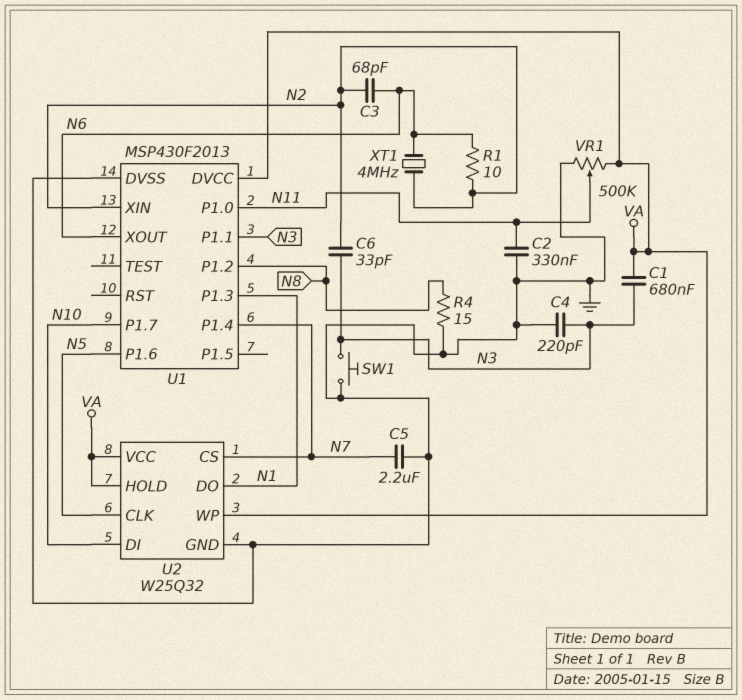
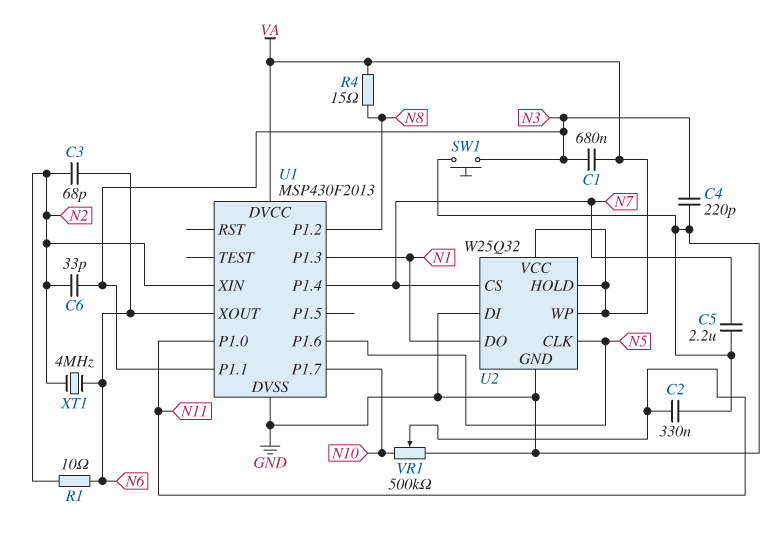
R4: 15 (GND, N8) -> 15 (N8, VA)
U2 pin DI: N10 -> GND
VR1: 500k (GND, VA, wiper N11) -> 500k (GND, N10, wiper N11)

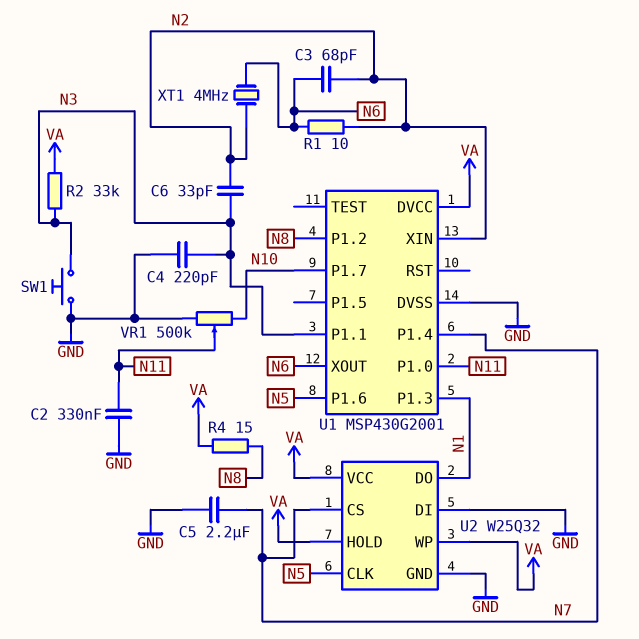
C1: 680nF (N3, VA) -> none
R2: none -> 33k (N3, VA)
U1: MSP430F2013 -> MSP430G2001

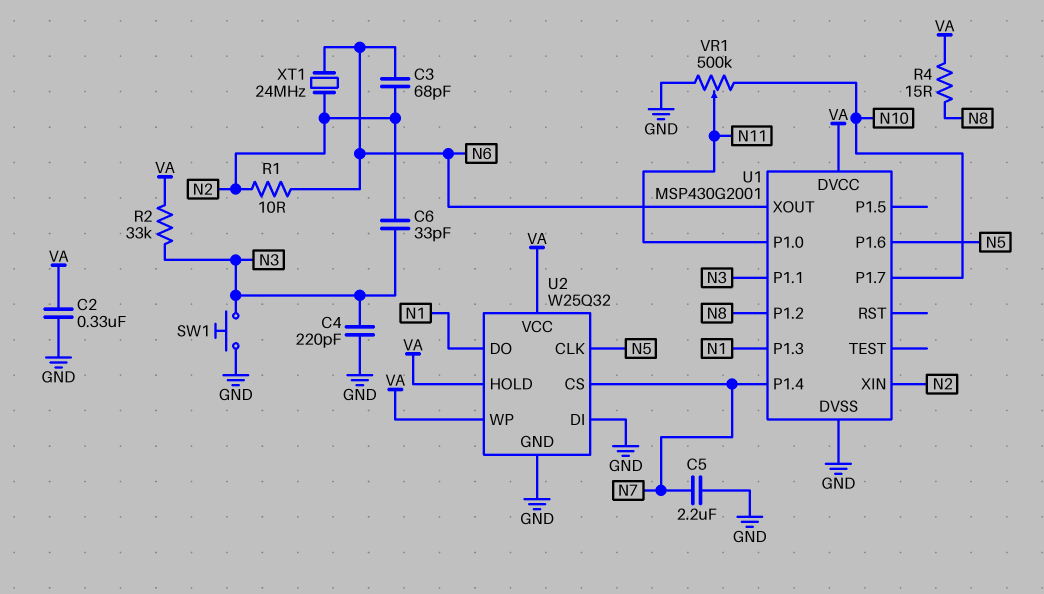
C2: 330nF (GND, N11) -> 330nF (GND, VA)
XT1: 4MHz (N2, N6) -> 24MHz (N2, N6)

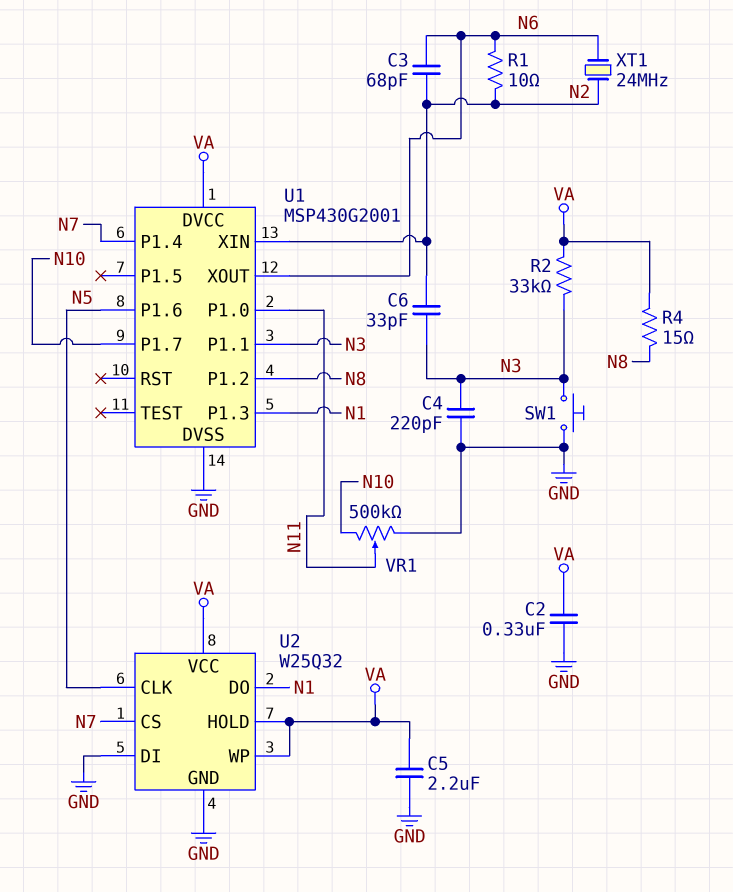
C5: 2.2uF (GND, N7) -> 2.2uF (GND, VA)

